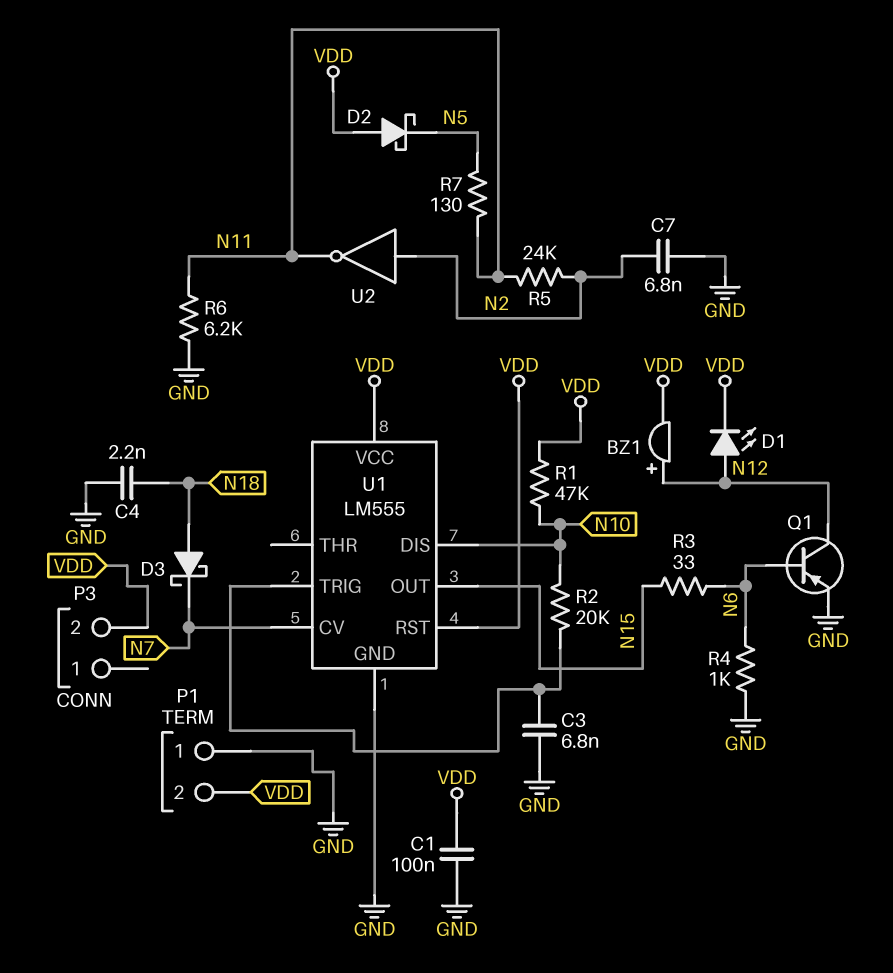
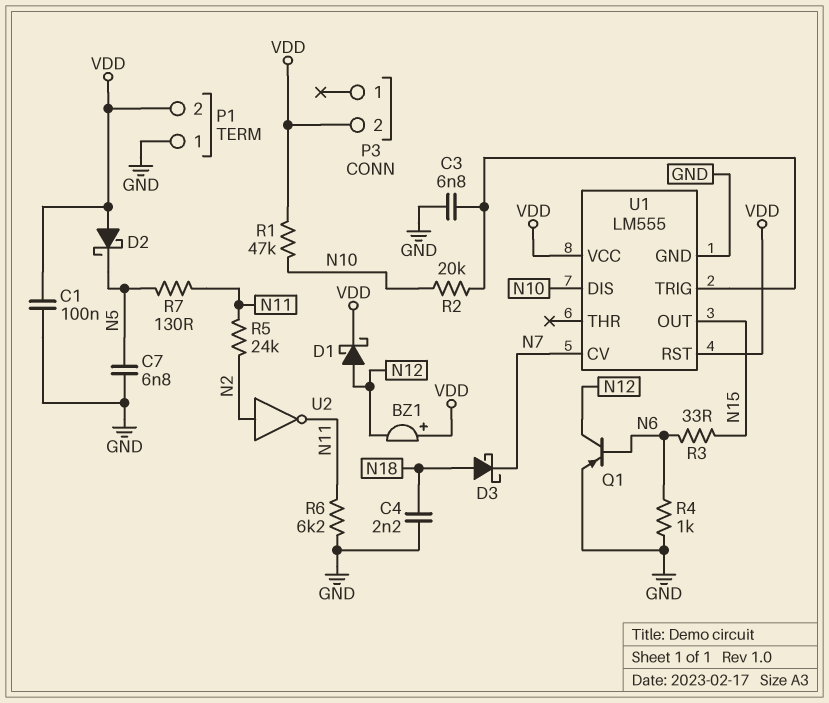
BZ1: buzzer (plus N12, minus VDD) -> buzzer (plus VDD, minus N12)
C7: 6.8nF (GND, N2) -> 6.8nF (GND, N5)
D1: LED (A N12, K VDD) -> schottky (A N12, K VDD)

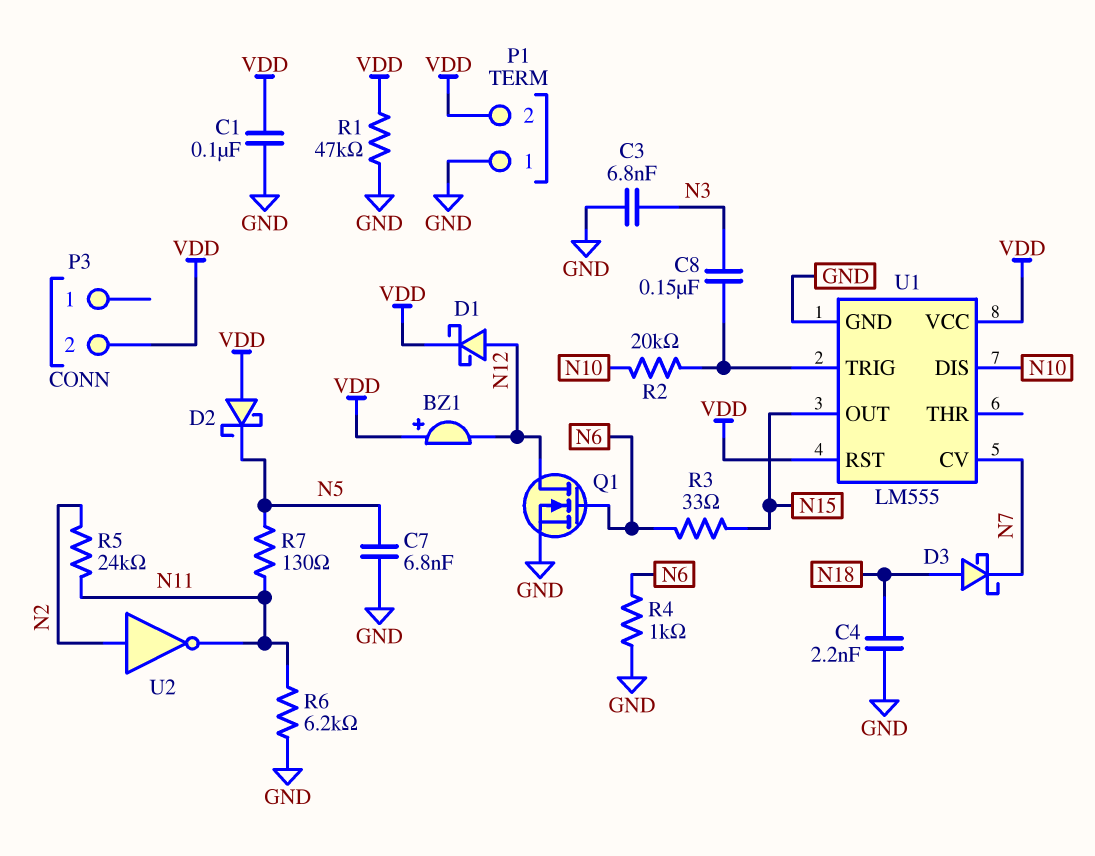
C3: 6.8nF (GND, U1/TRIG) -> 6.8nF (GND, N3)
C8: none -> 150nF (N3, U1/TRIG)
Q1: PNP (B N6, C N12, E GND) -> NMOS (G N6, D N12, S GND)
R1: 47k (N10, VDD) -> 47k (GND, VDD)

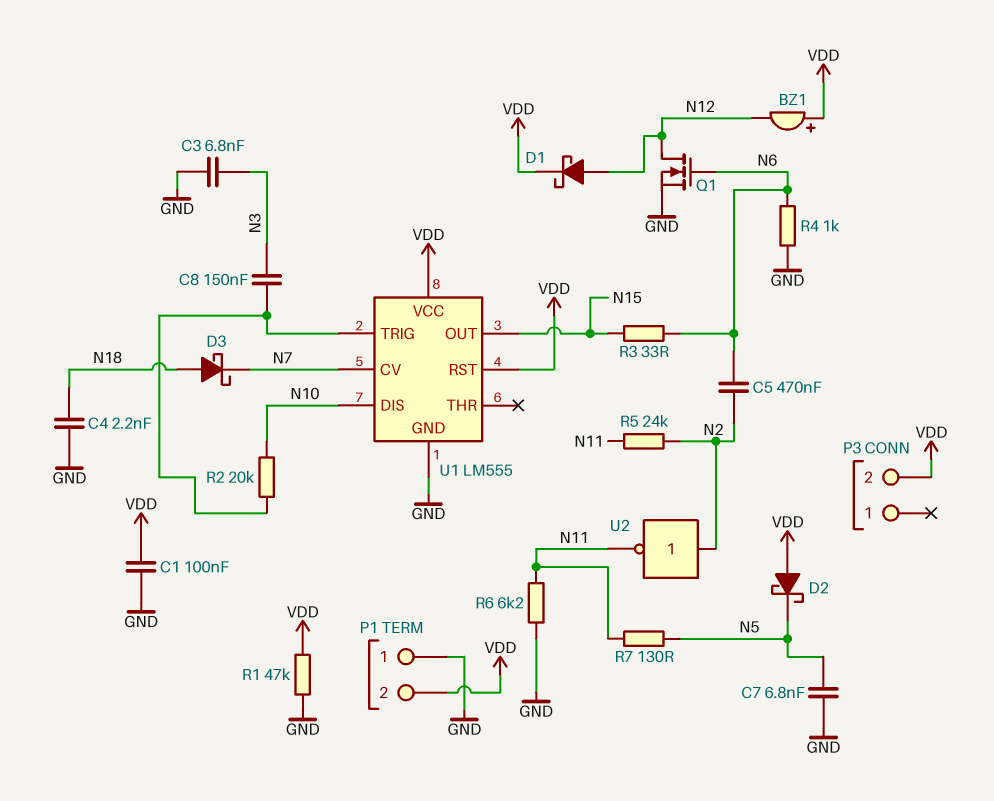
C5: none -> 470nF (N2, N6)

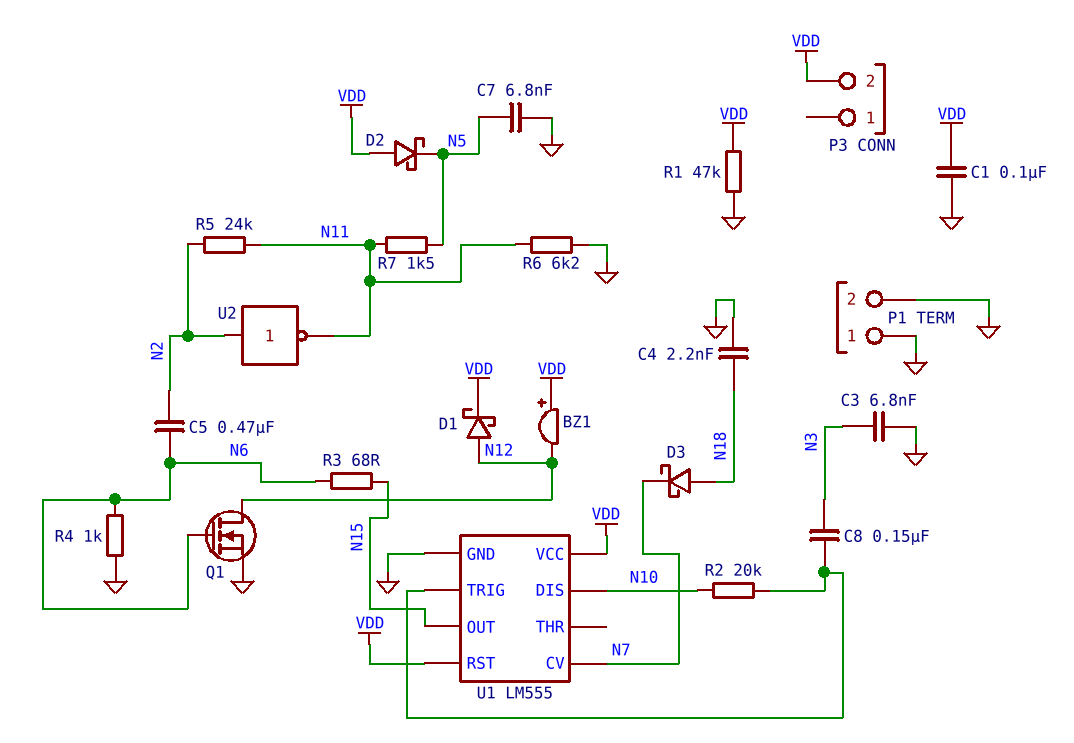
P1 pin 2: VDD -> GND
R3: 33 (N6, N15) -> 68 (N6, N15)
R7: 130 (N5, N11) -> 1.5k (N5, N11)

